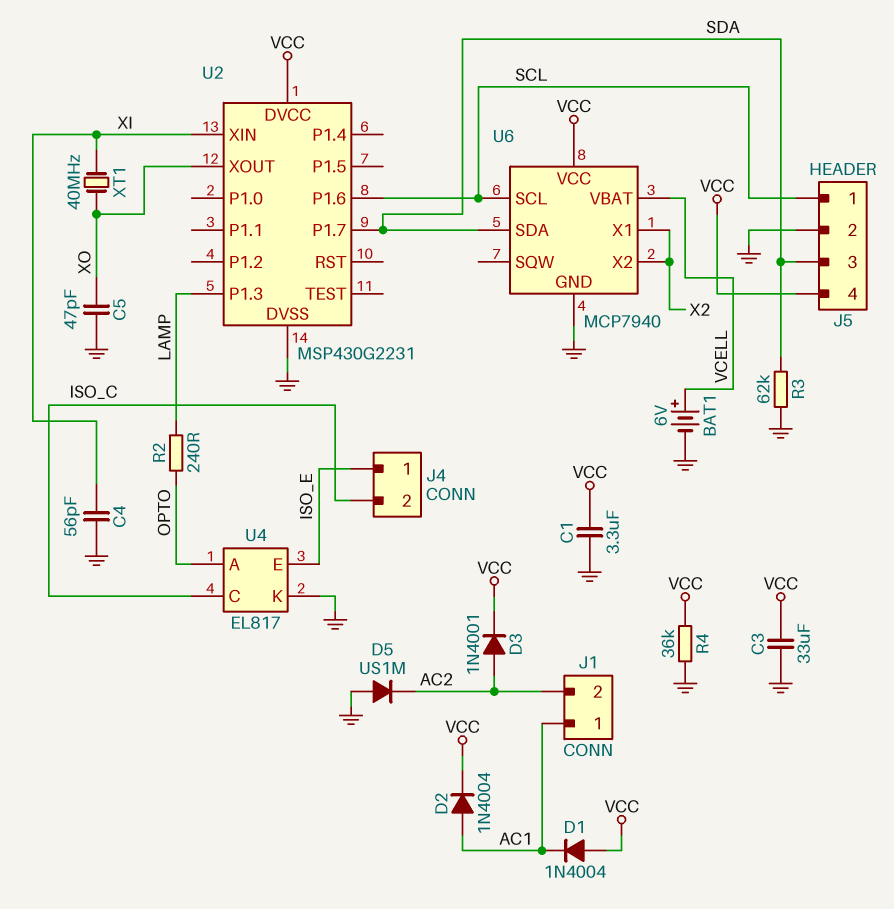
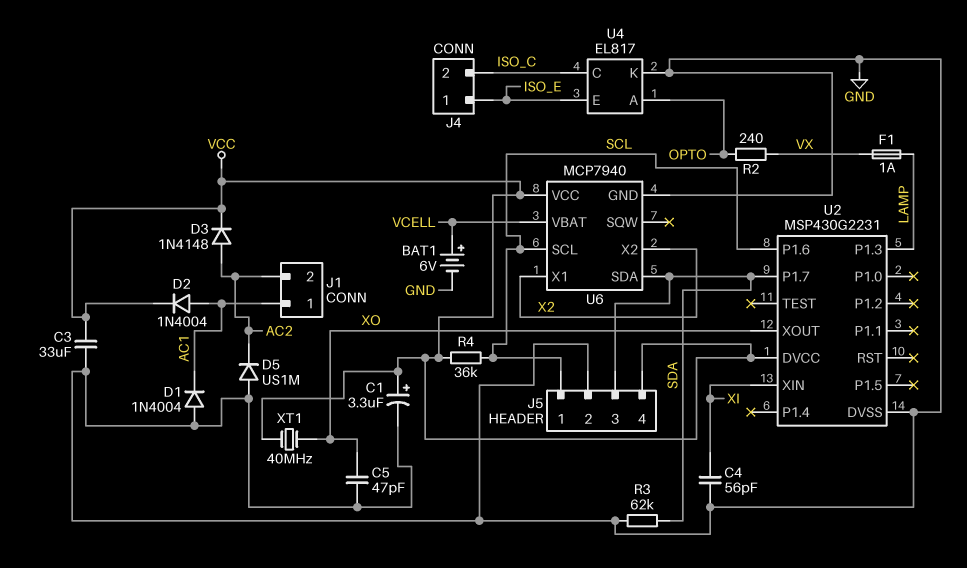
C1: 3.3uF (GND, VCC) -> 3.3uF (plus VCC, minus GND)
D1: diode 1N4004 (A VCC, K AC1) -> diode 1N4004 (A GND, K AC1)
D3: diode 1N4001 (A AC2, K VCC) -> diode 1N4148 (A AC2, K VCC)
F1: none -> 1A (LAMP, VX)
R2: 240 (LAMP, OPTO) -> 240 (OPTO, VX)
R4: 36k (GND, VCC) -> 36k (SCL, VCC)
XT1: 40MHz (XI, XO) -> 40MHz (VCC, XO)

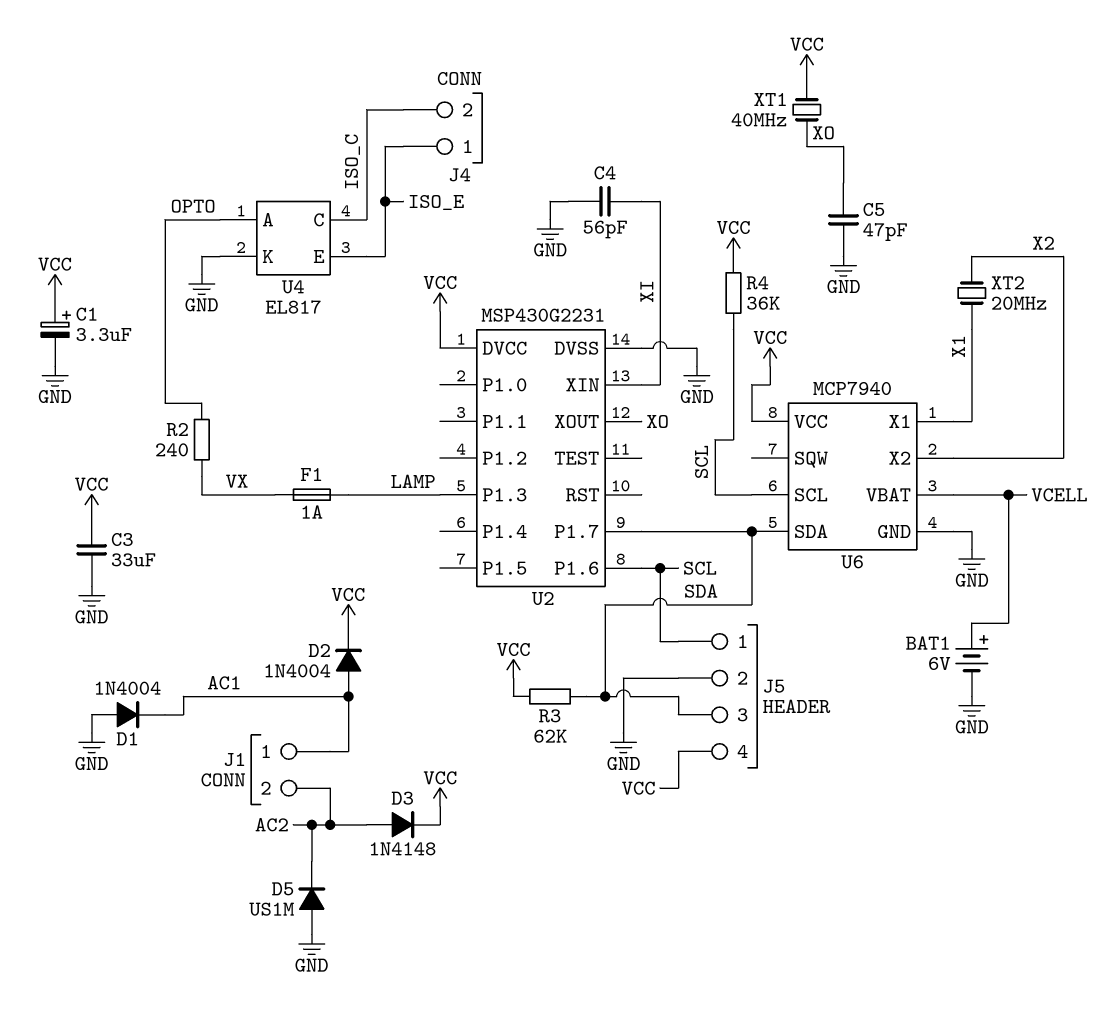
R3: 62k (GND, SDA) -> 62k (SDA, VCC)
U6 pin X1: X2 -> X1
XT2: none -> 20MHz (X1, X2)

